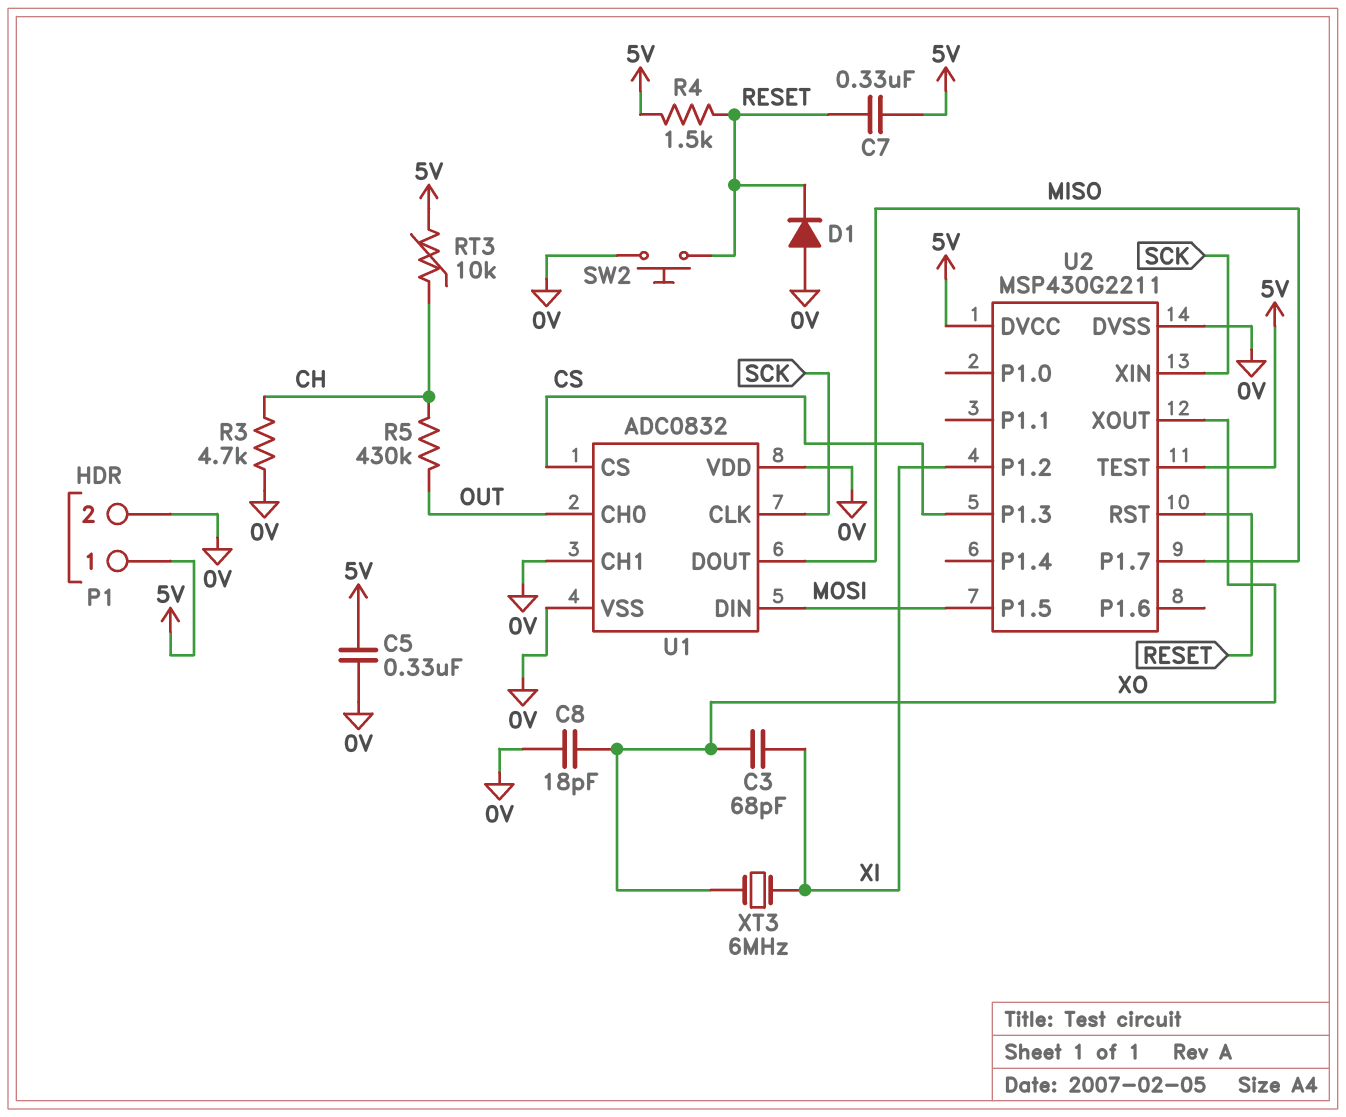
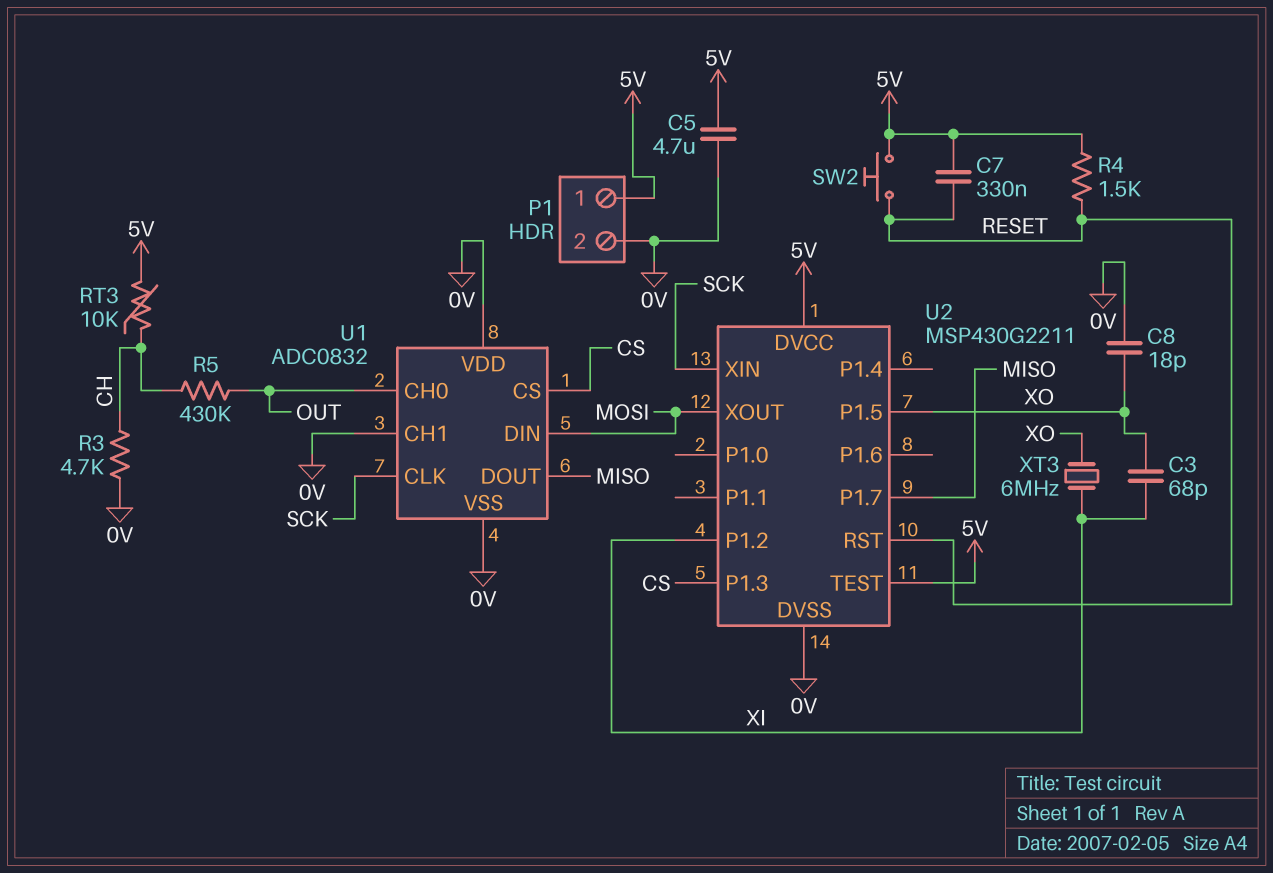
C5: 330nF (0V, 5V) -> 4.7uF (0V, 5V)
D1: diode (A 0V, K RESET) -> none
SW2: button (0V, RESET) -> button (5V, RESET)
U2 pin P1.5: MOSI -> XO
U2 pin XOUT: XO -> MOSI

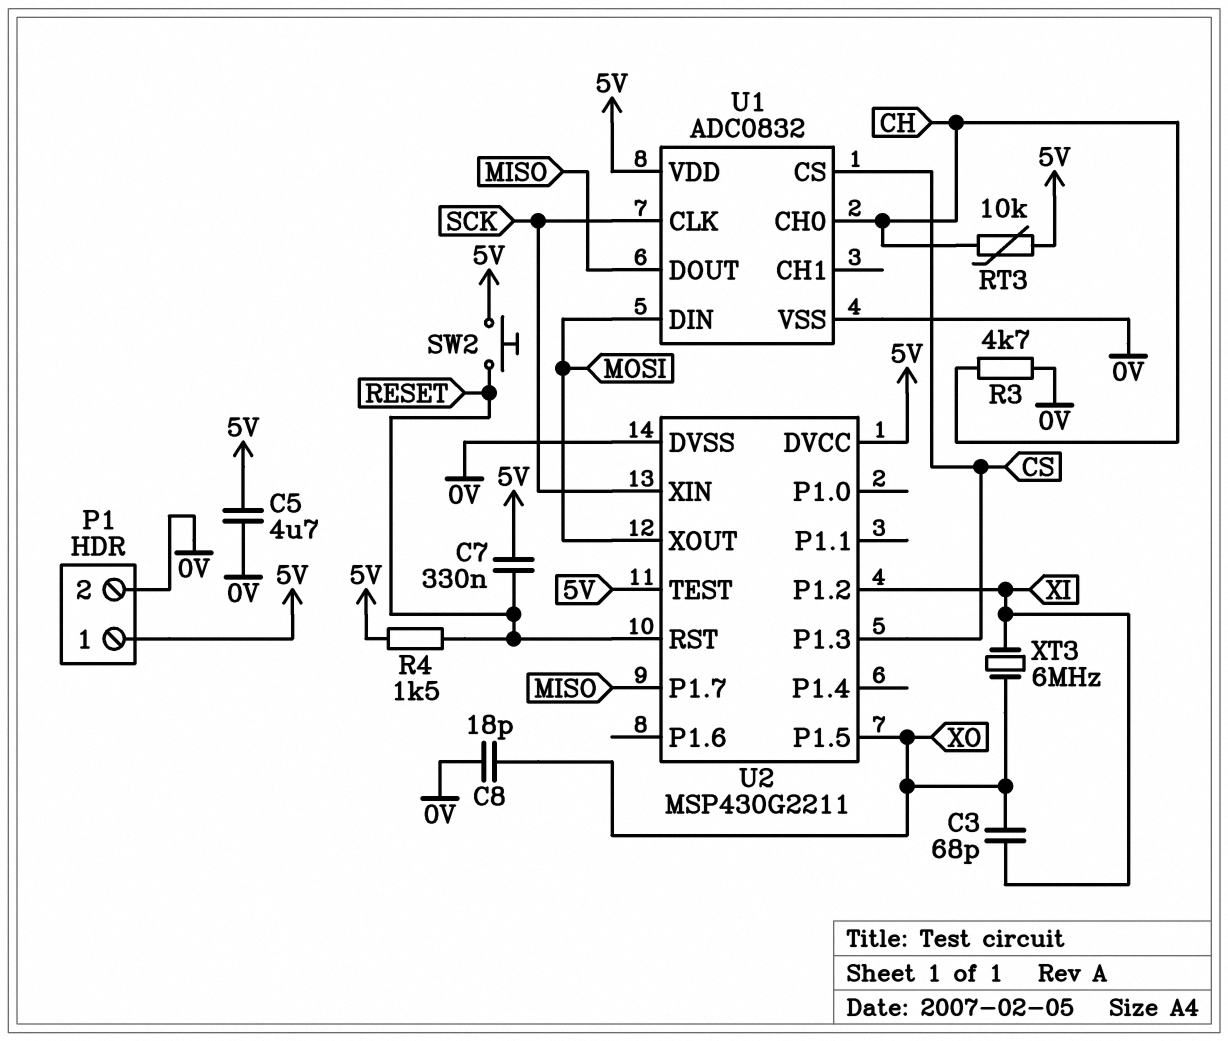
R5: 430k (CH, OUT) -> none
U1 pin CH0: OUT -> CH
U1 pin CH1: 0V -> none
U1 pin VDD: 0V -> 5V

